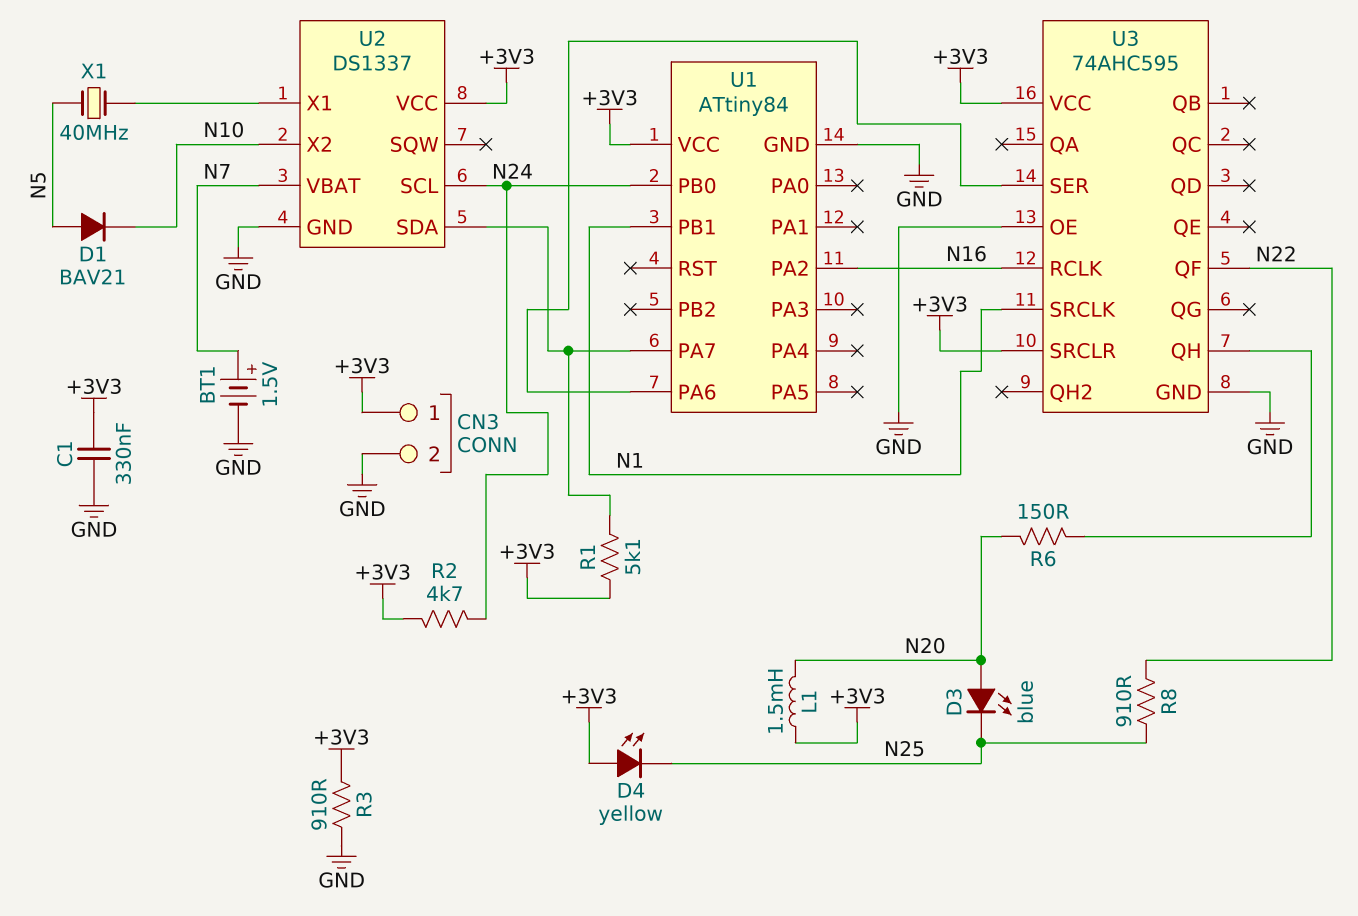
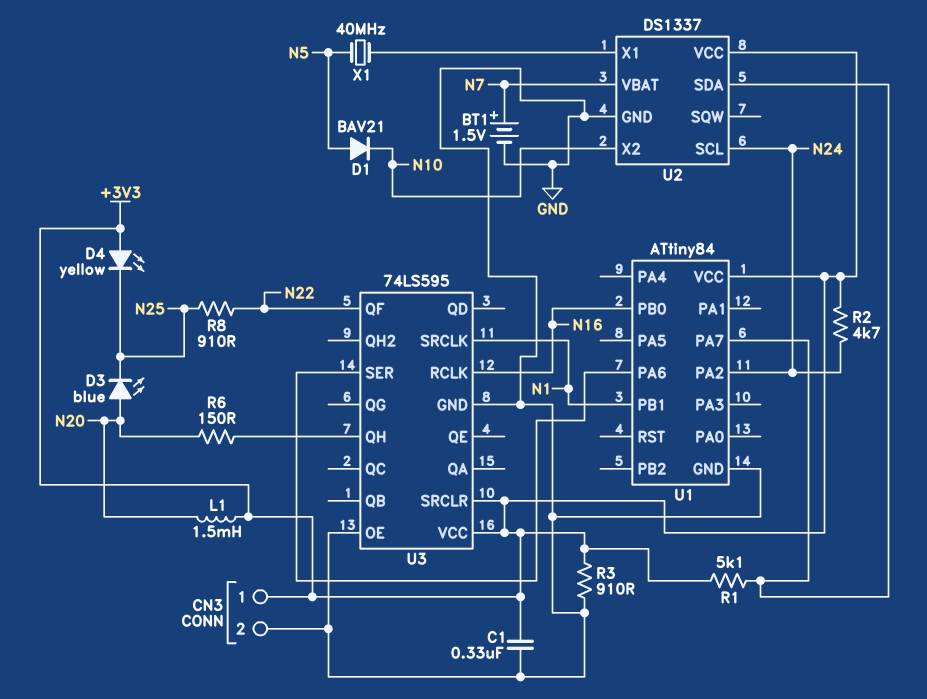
U1 pin PA2: N16 -> N24
U1 pin PB0: N24 -> N16
U3: 74AHC595 -> 74LS595

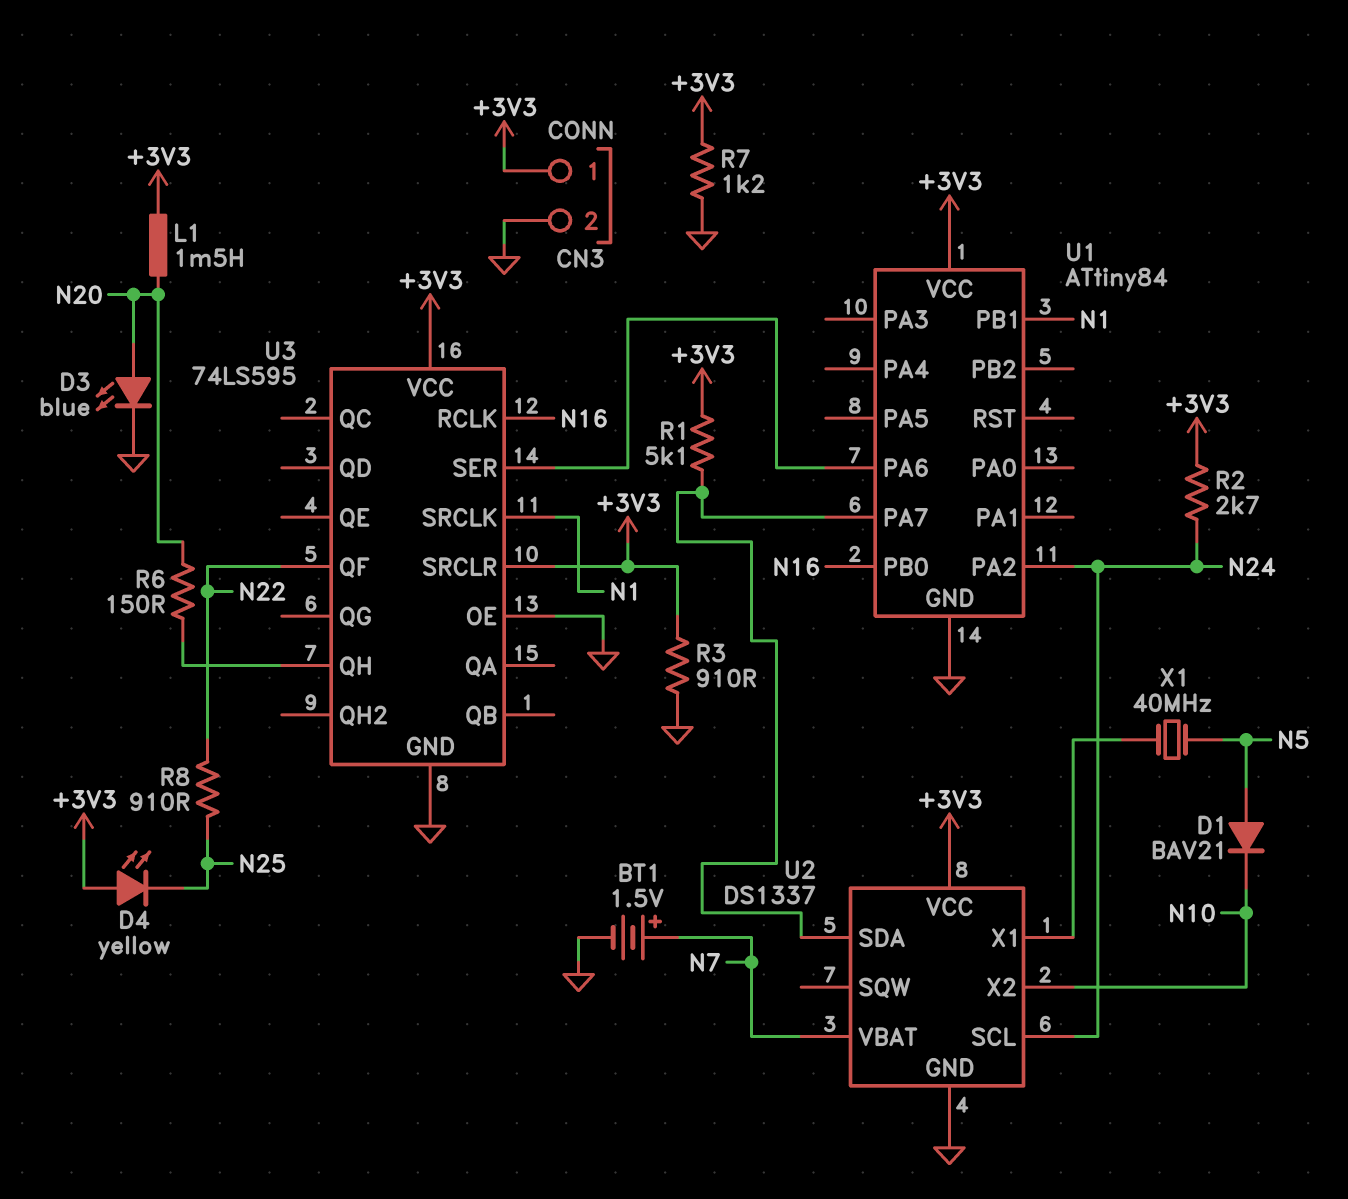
C1: 330nF (+3V3, GND) -> none
D3: LED blue (A N20, K N25) -> LED blue (A N20, K GND)
R2: 4.7k (+3V3, N24) -> 2.7k (+3V3, N24)
R7: none -> 1.2k (+3V3, GND)

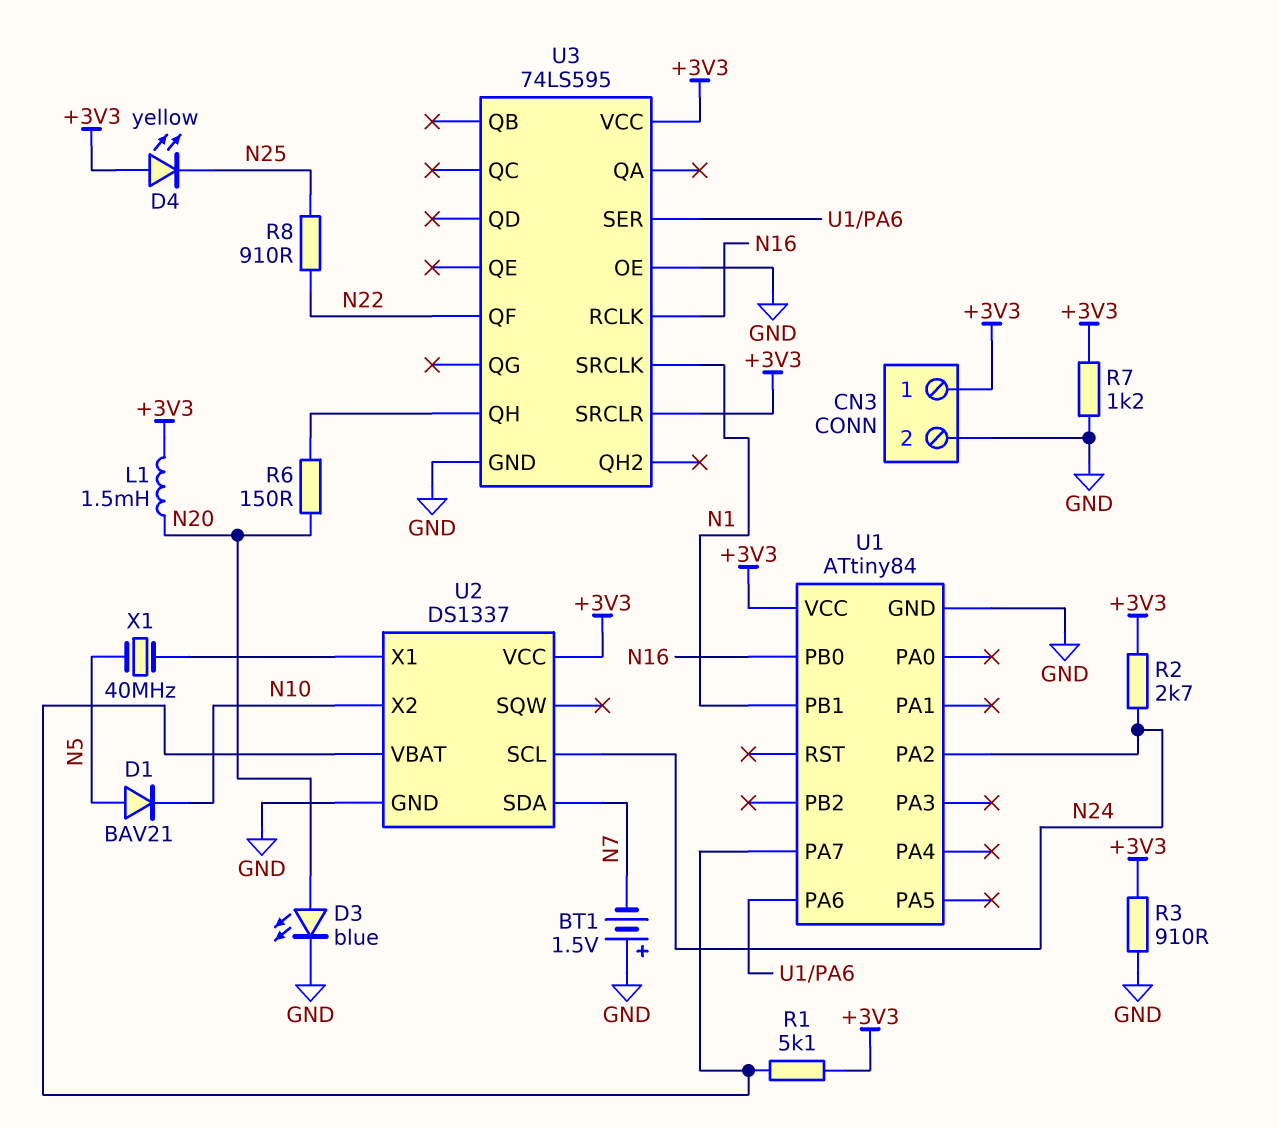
BT1: 1.5V (plus N7, minus GND) -> 1.5V (plus GND, minus N7)
U2 pin SDA: U1/PA7 -> N7
U2 pin VBAT: N7 -> U1/PA7

